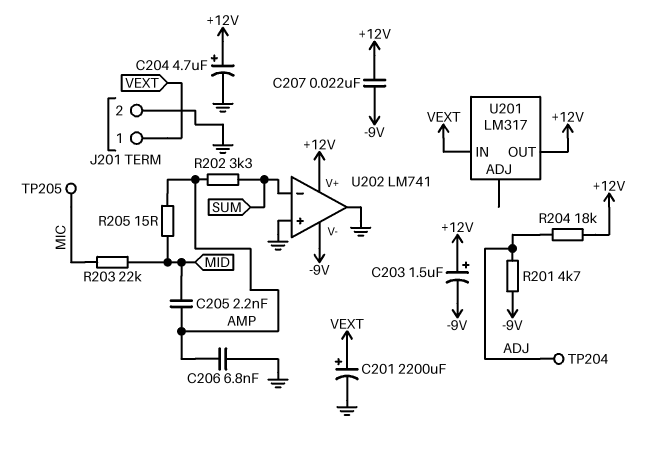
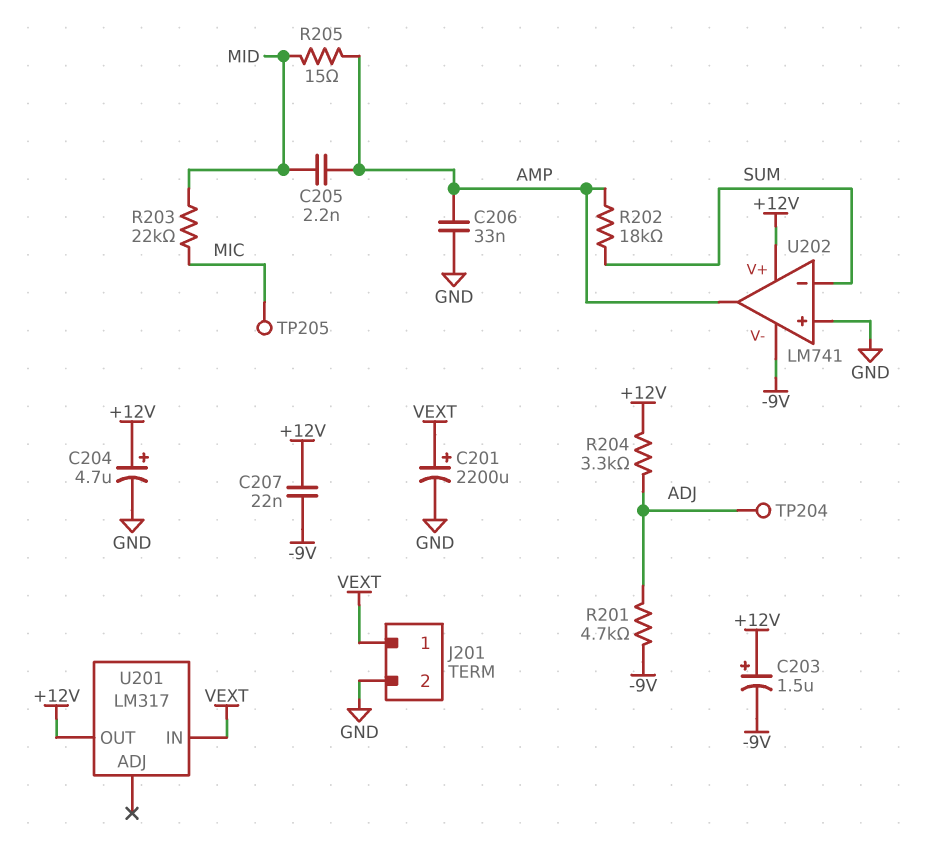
C206: 6.8nF (AMP, GND) -> 33nF (AMP, GND)
R202: 3.3k (AMP, SUM) -> 18k (AMP, SUM)
R204: 18k (+12V, ADJ) -> 3.3k (+12V, ADJ)
U202 pin out: GND -> AMP

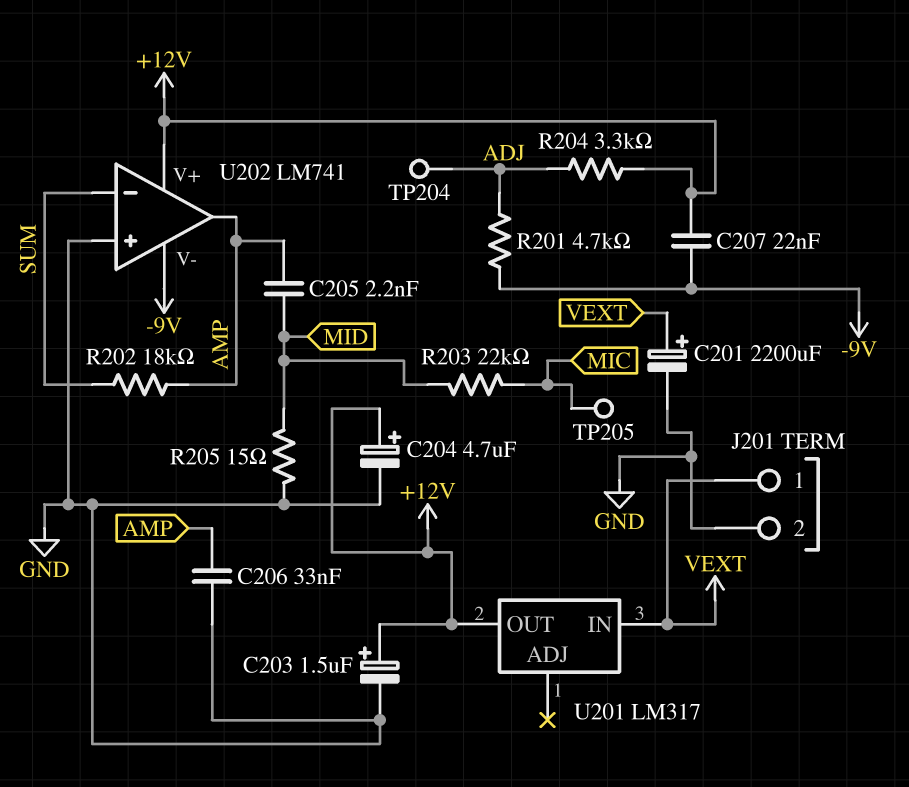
C203: 1.5uF (plus +12V, minus -9V) -> 1.5uF (plus +12V, minus GND)
R205: 15 (AMP, MID) -> 15 (GND, MID)

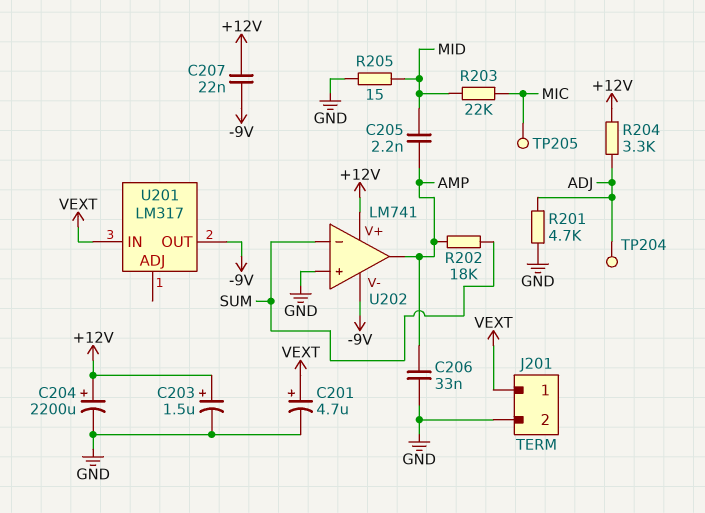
C201: 2200uF (plus VEXT, minus GND) -> 4.7uF (plus VEXT, minus GND)
C204: 4.7uF (plus +12V, minus GND) -> 2200uF (plus +12V, minus GND)
R201: 4.7k (-9V, ADJ) -> 4.7k (ADJ, GND)
U201 pin OUT: +12V -> -9V

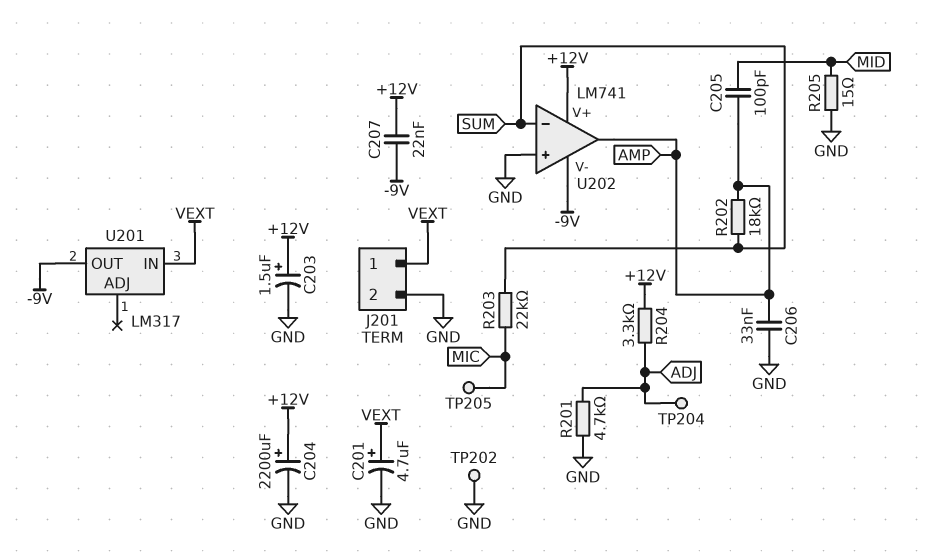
C205: 2.2nF (AMP, MID) -> 100pF (AMP, MID)
R203: 22k (MIC, MID) -> 22k (MIC, SUM)
TP202: none -> test point (GND)

